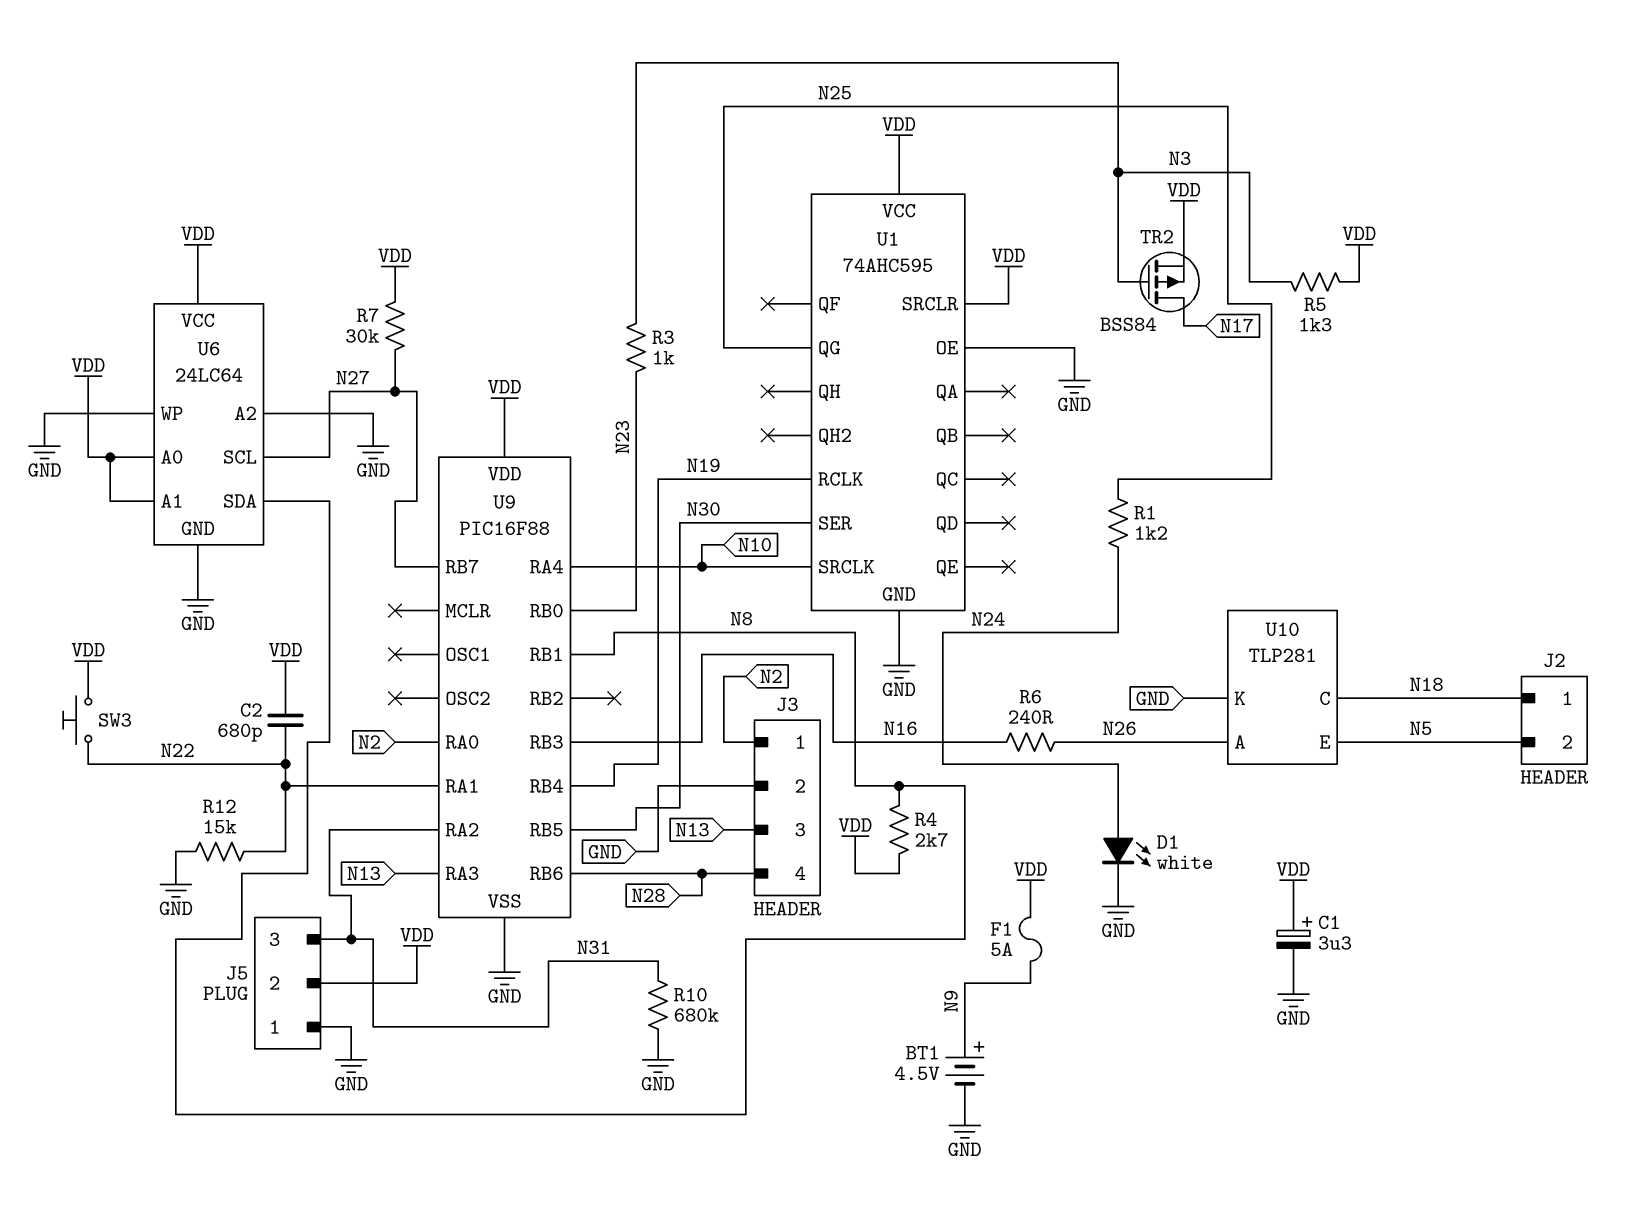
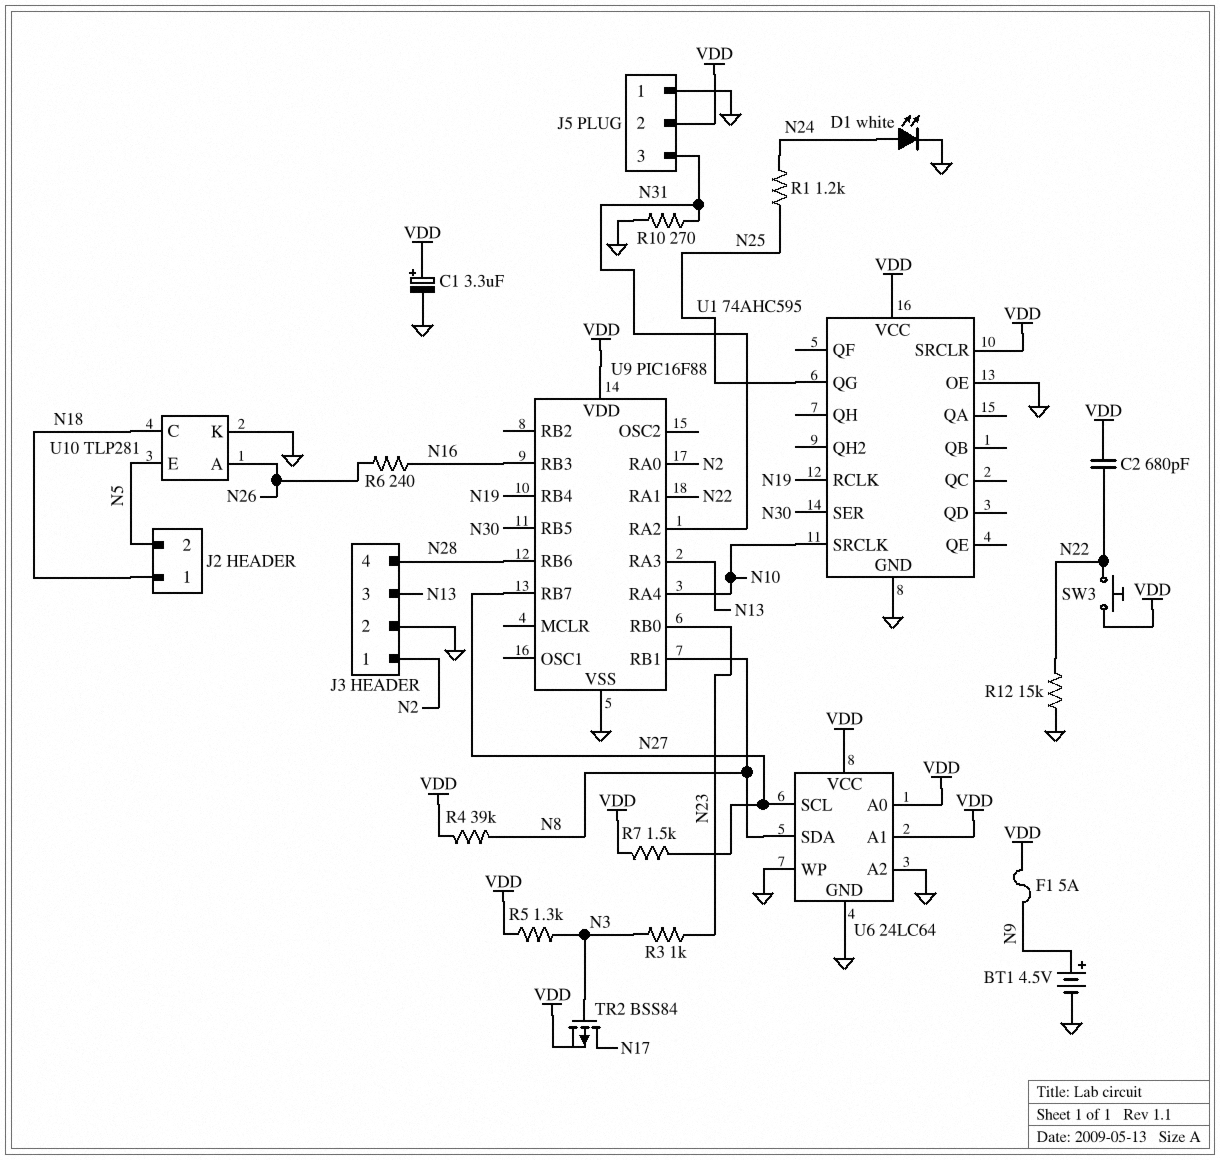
R4: 2.7k (N8, VDD) -> 39k (N8, VDD)
R7: 30k (N27, VDD) -> 1.5k (N27, VDD)
R10: 680k (GND, N31) -> 270 (GND, N31)

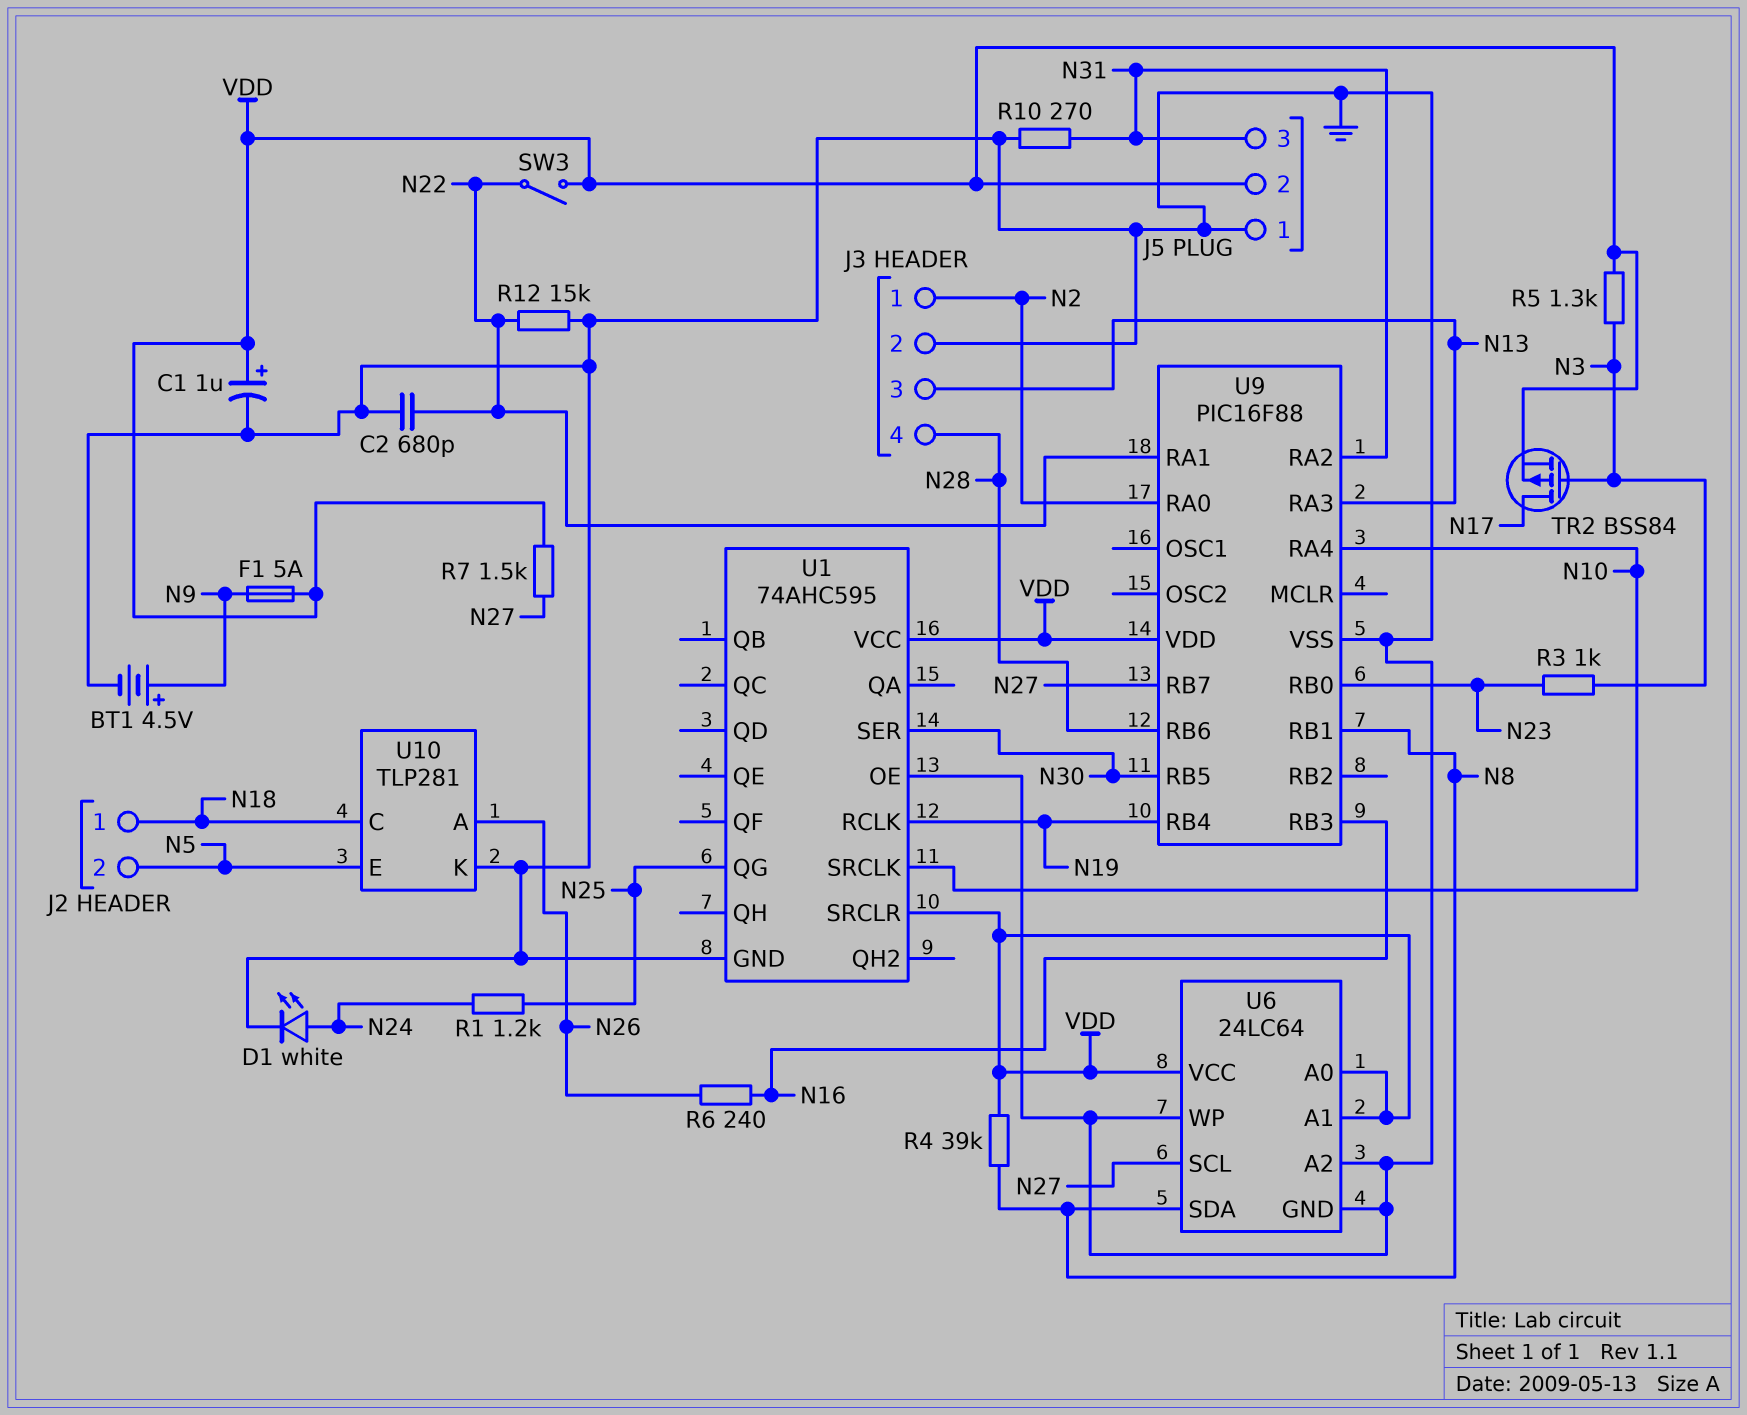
C1: 3.3uF (plus VDD, minus GND) -> 1uF (plus VDD, minus GND)
C2: 680pF (N22, VDD) -> 680pF (GND, N22)
SW3: button (N22, VDD) -> switch (N22, VDD)

